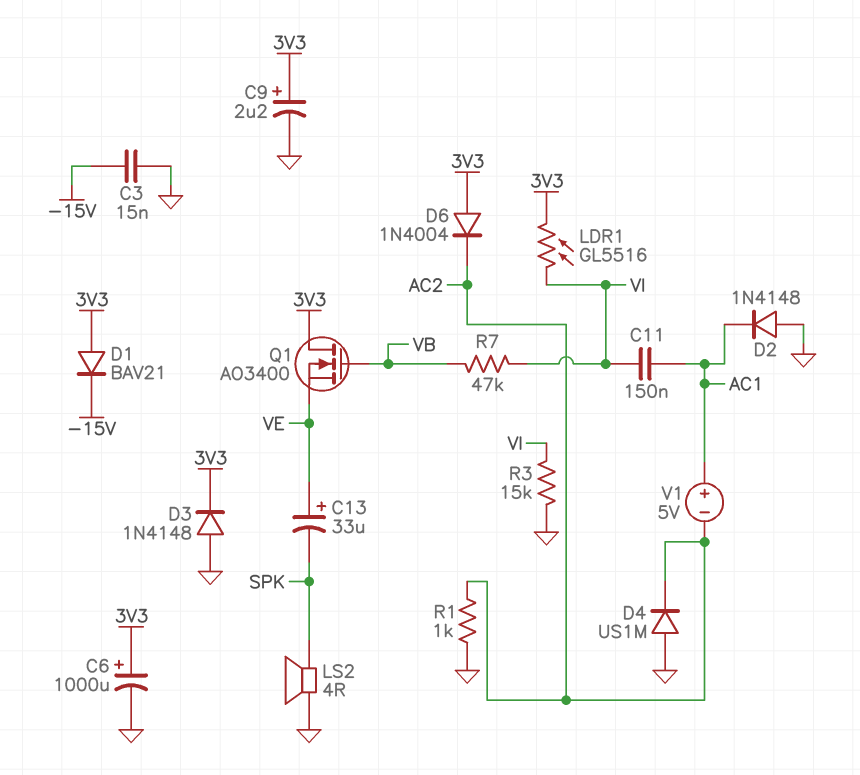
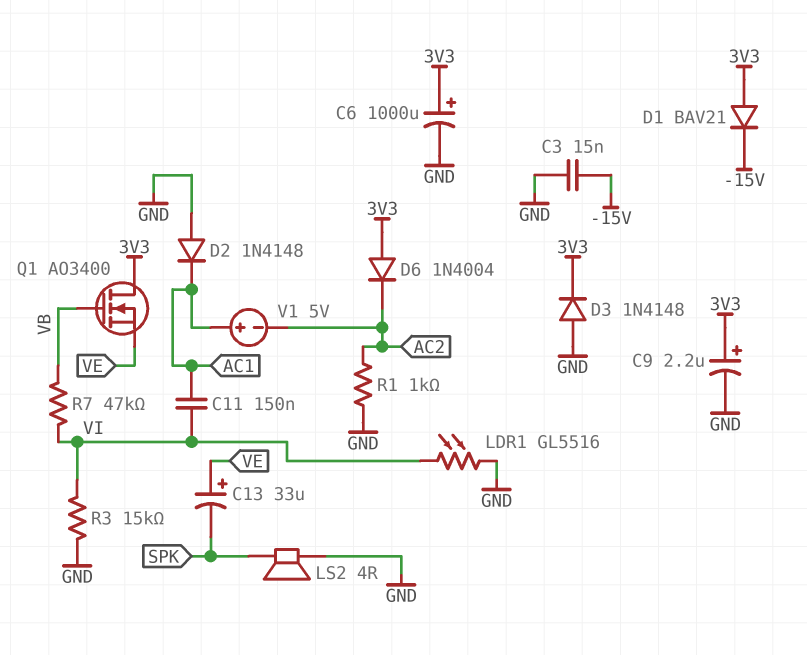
D4: diode US1M (A GND, K AC2) -> none
LDR1: GL5516 (3V3, VI) -> GL5516 (GND, VI)

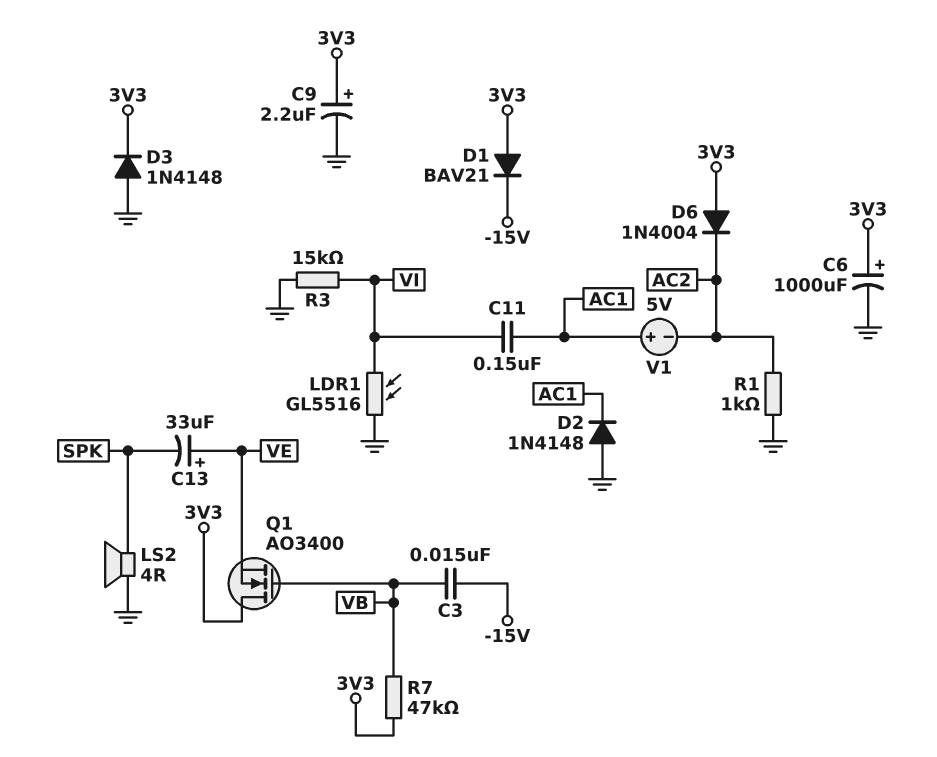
C3: 15nF (-15V, GND) -> 15nF (-15V, VB)
R7: 47k (VB, VI) -> 47k (3V3, VB)

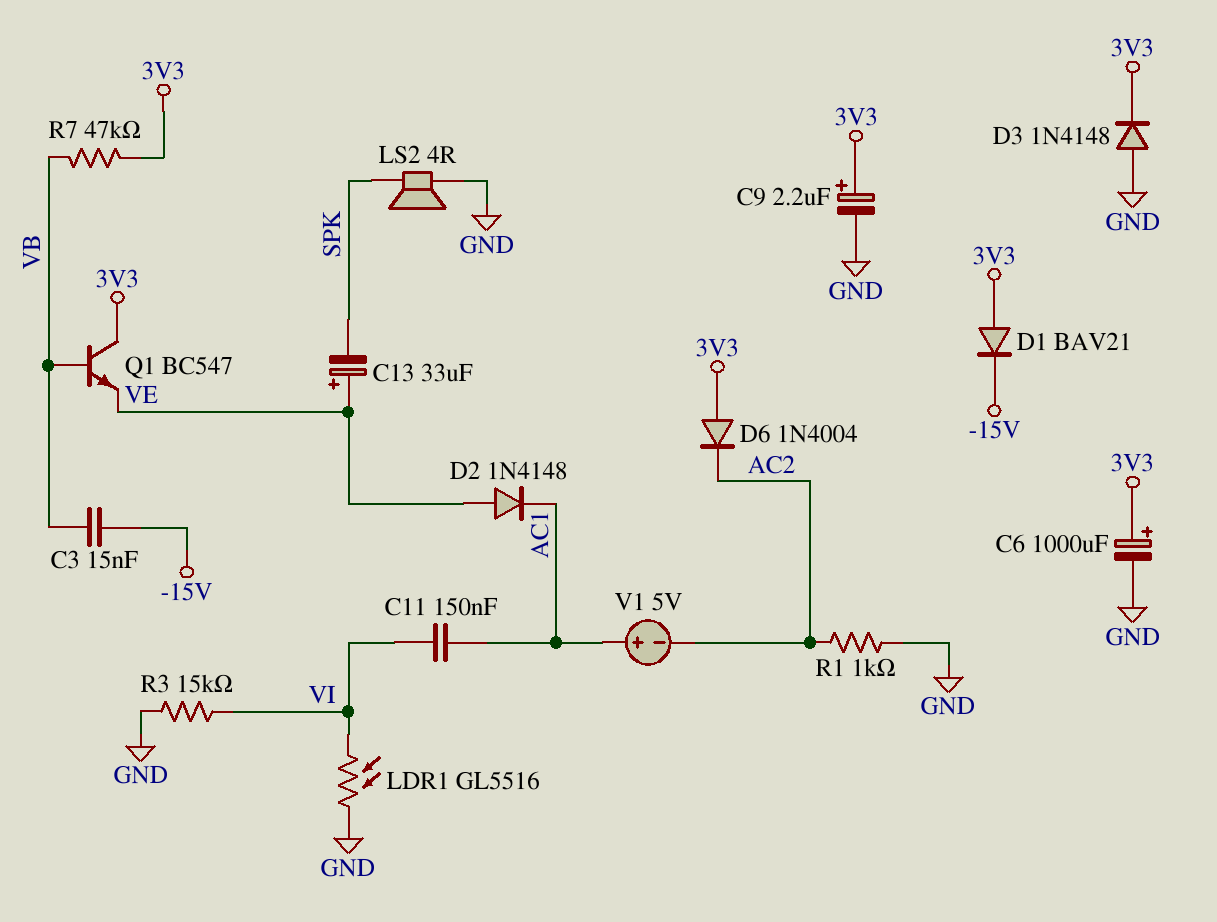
D2: diode 1N4148 (A GND, K AC1) -> diode 1N4148 (A VE, K AC1)
Q1: NMOS AO3400 (G VB, D 3V3, S VE) -> NPN BC547 (B VB, C 3V3, E VE)

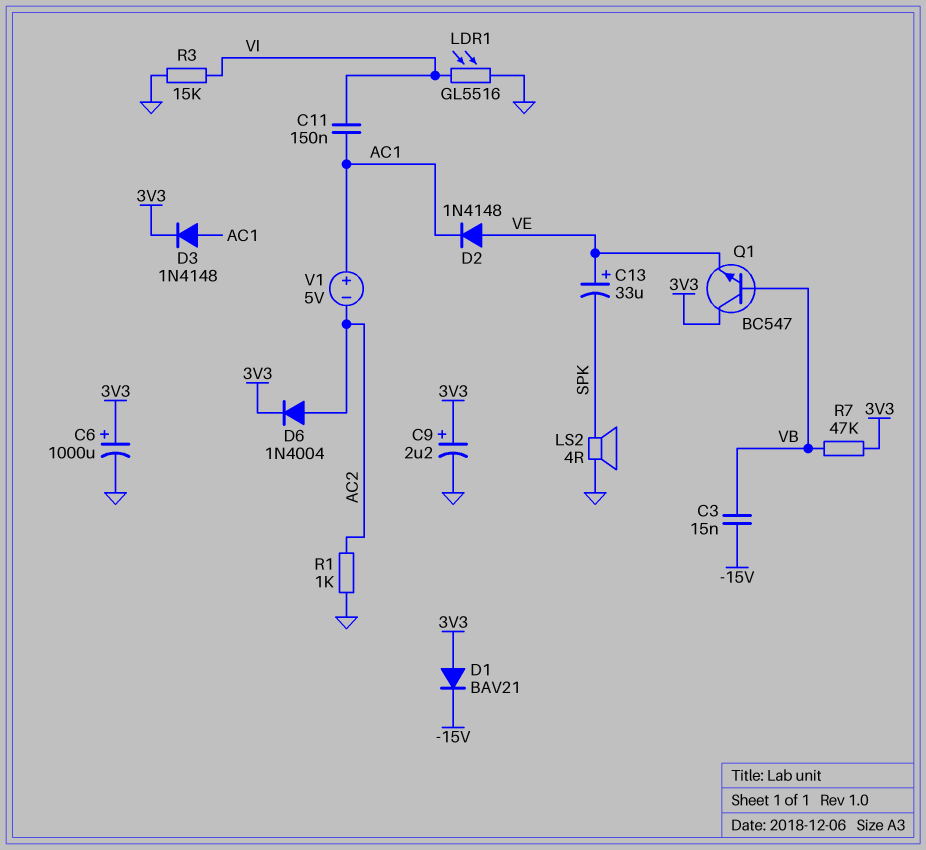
D3: diode 1N4148 (A GND, K 3V3) -> diode 1N4148 (A AC1, K 3V3)
D6: diode 1N4004 (A 3V3, K AC2) -> diode 1N4004 (A AC2, K 3V3)

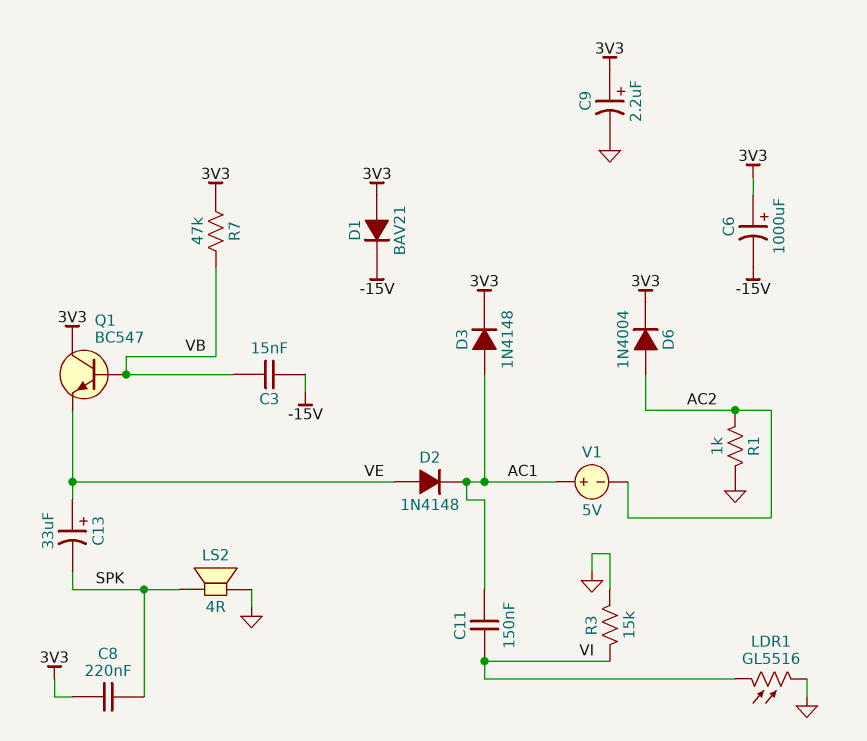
C6: 1000uF (plus 3V3, minus GND) -> 1000uF (plus 3V3, minus -15V)
C8: none -> 220nF (3V3, SPK)

